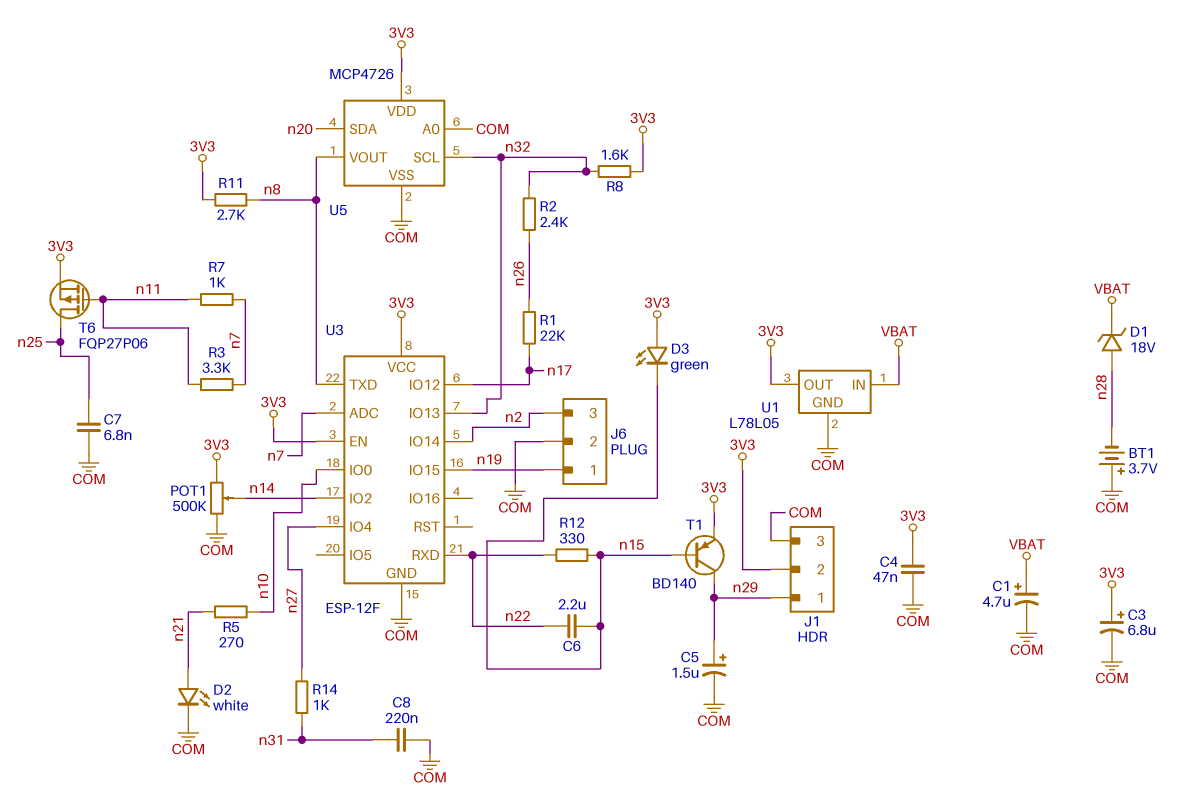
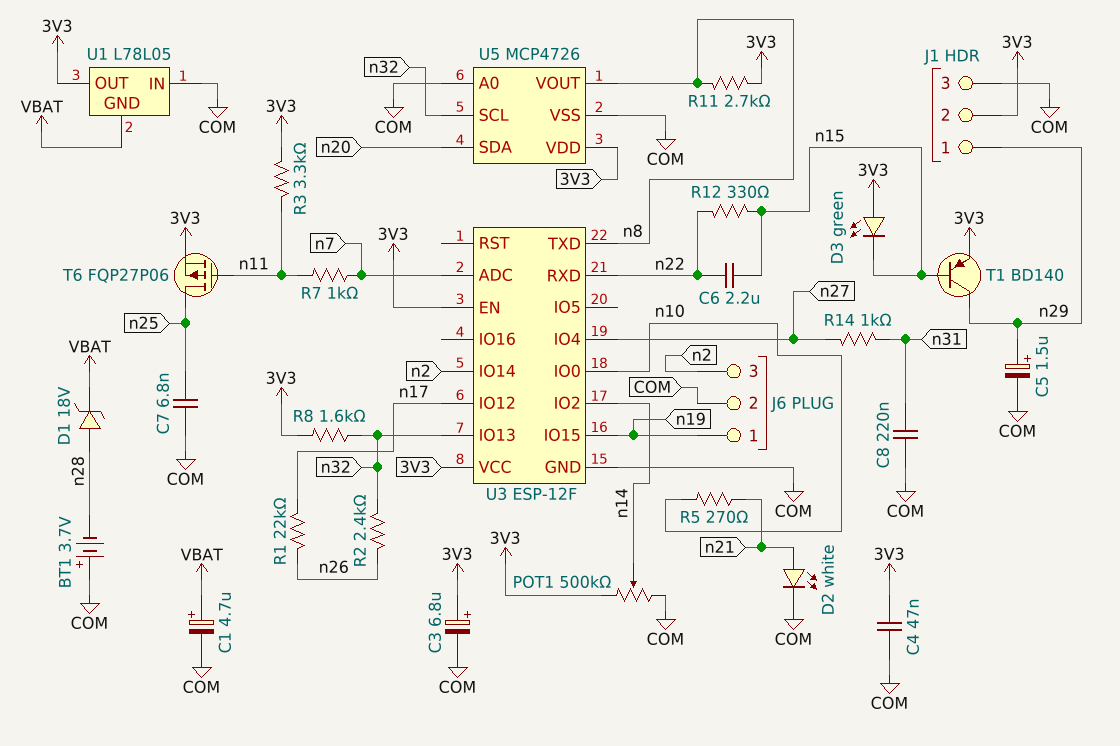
R3: 3.3k (n7, n11) -> 3.3k (3V3, n11)
U1 pin GND: COM -> VBAT
U1 pin IN: VBAT -> COM

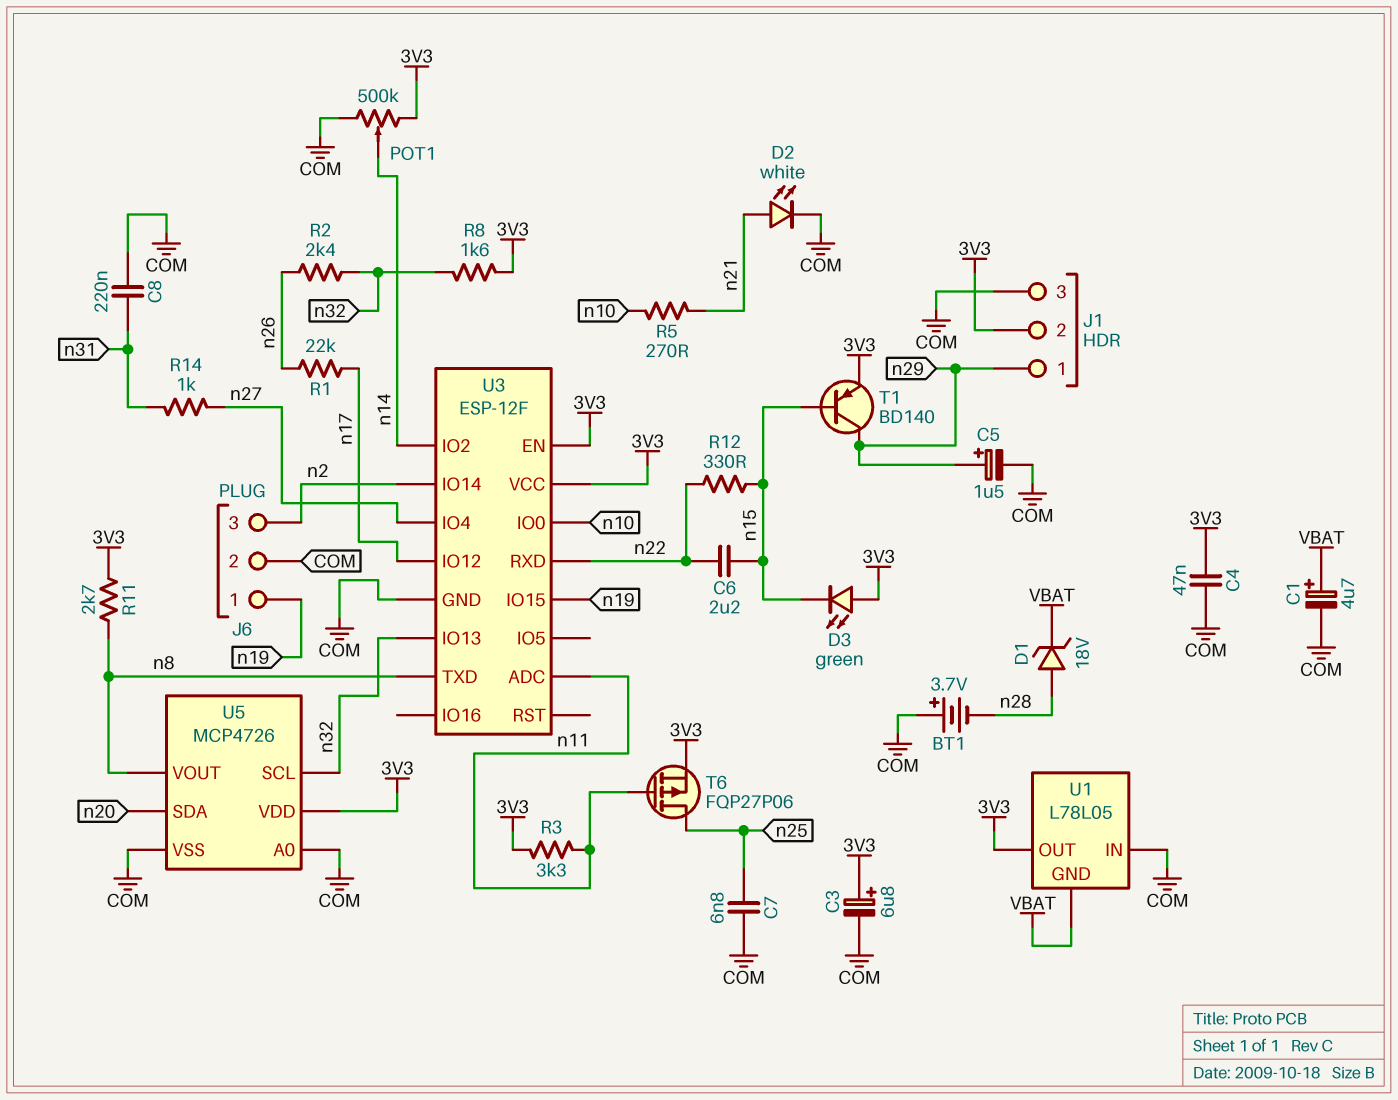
R7: 1k (n7, n11) -> none
U3 pin ADC: n7 -> n11

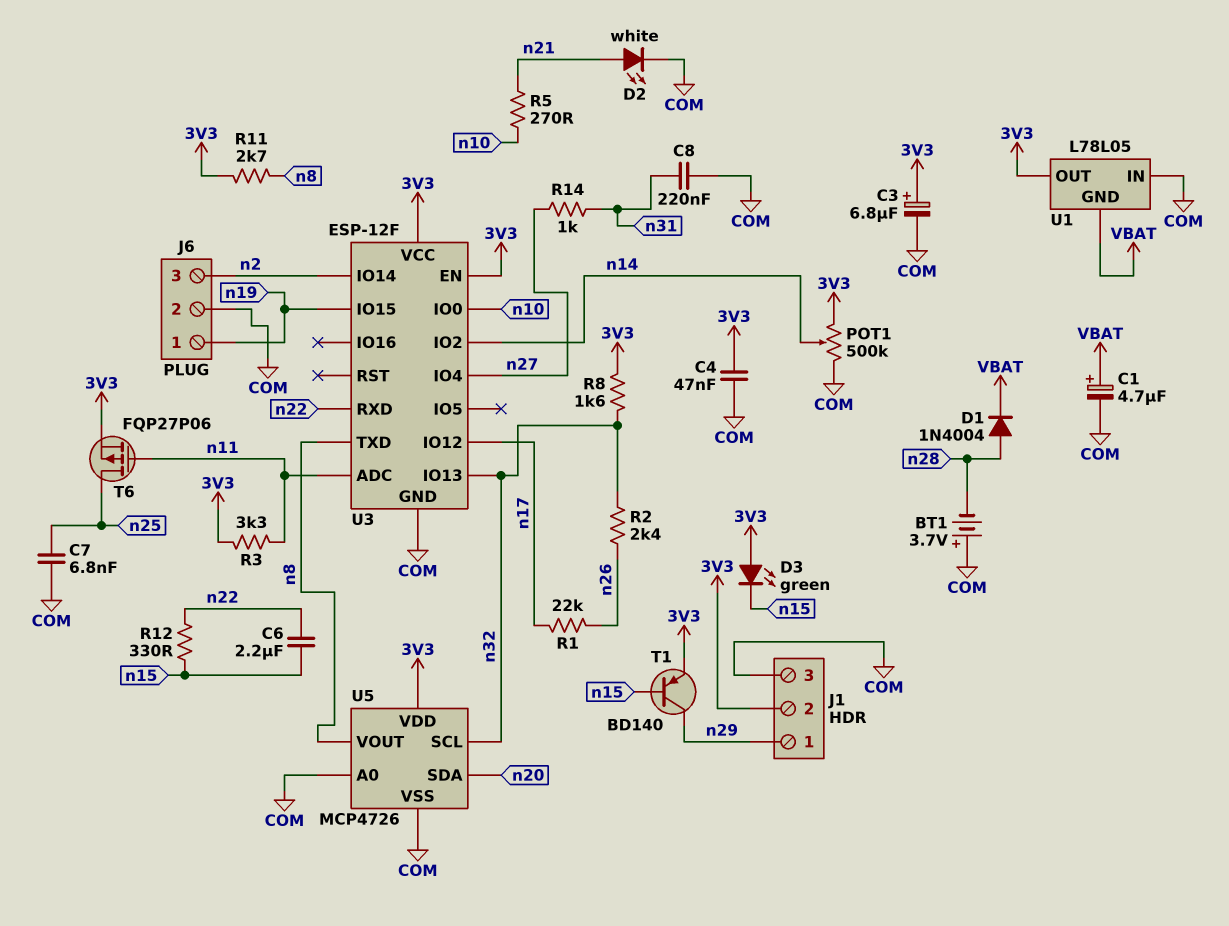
C5: 1.5uF (plus n29, minus COM) -> none
D1: zener 18V (A n28, K VBAT) -> diode 1N4004 (A n28, K VBAT)

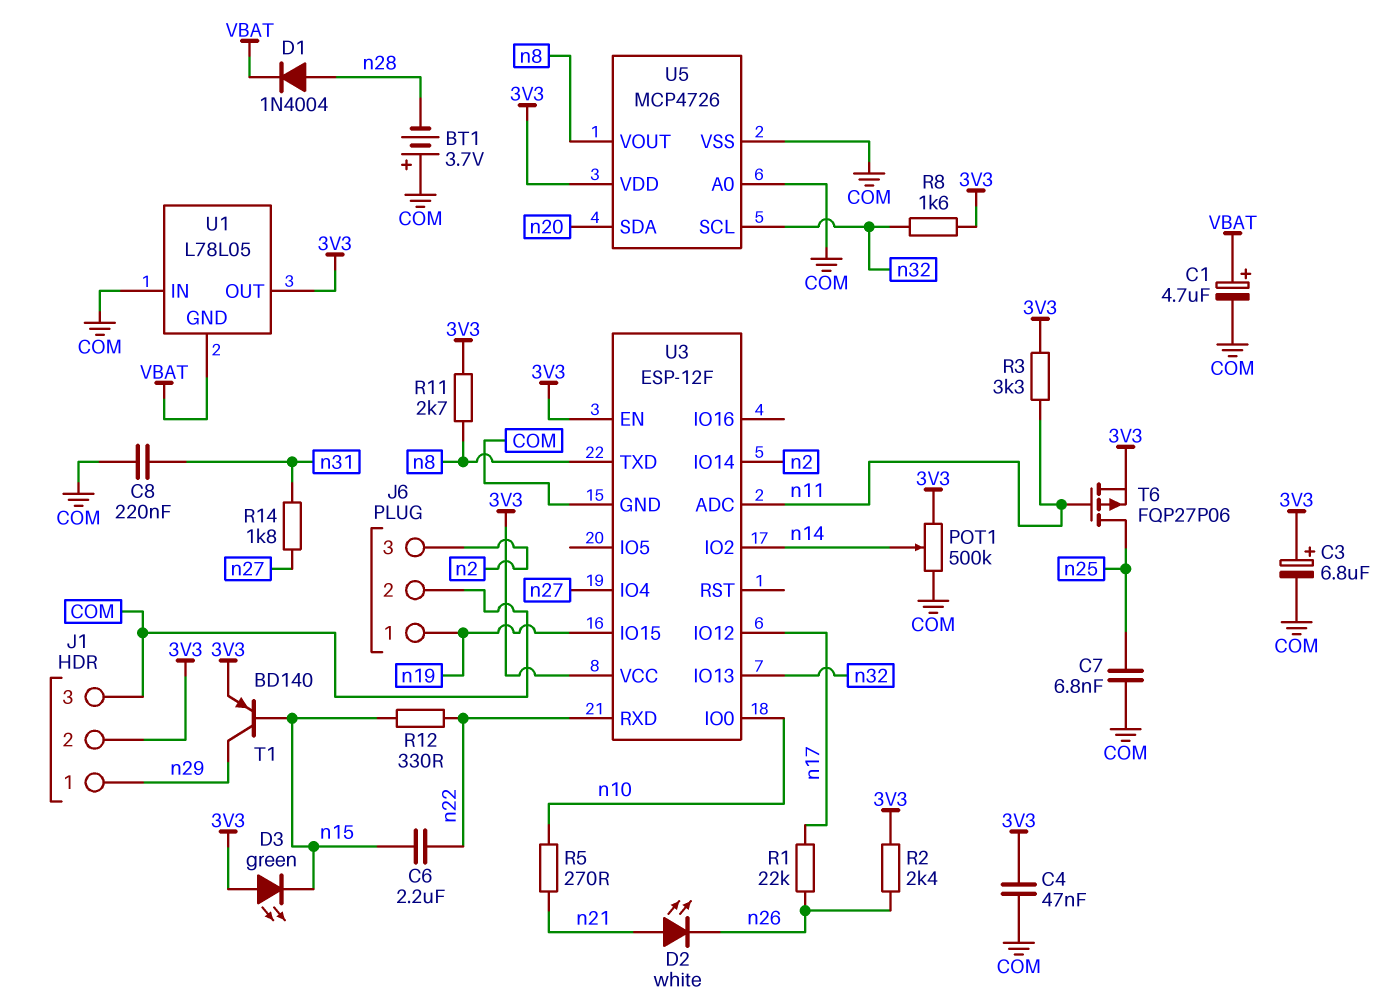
D2: LED white (A n21, K COM) -> LED white (A n21, K n26)
R2: 2.4k (n26, n32) -> 2.4k (3V3, n26)
R14: 1k (n27, n31) -> 1.8k (n27, n31)

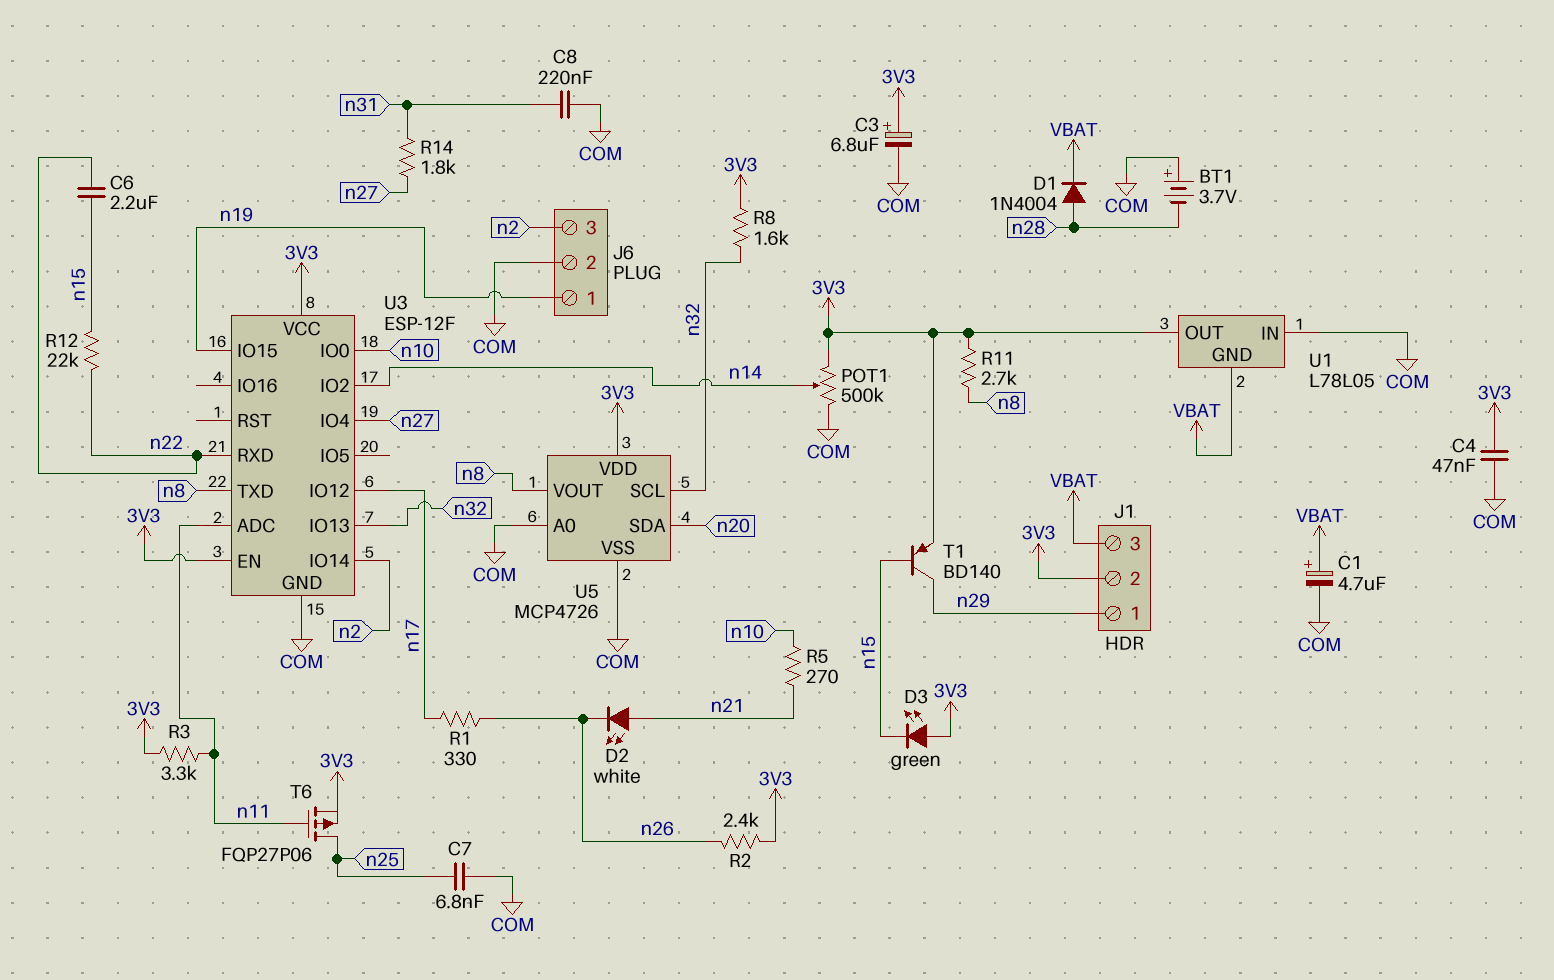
J1 pin 3: COM -> VBAT
R1: 22k (n17, n26) -> 330 (n17, n26)
R12: 330 (n15, n22) -> 22k (n15, n22)

